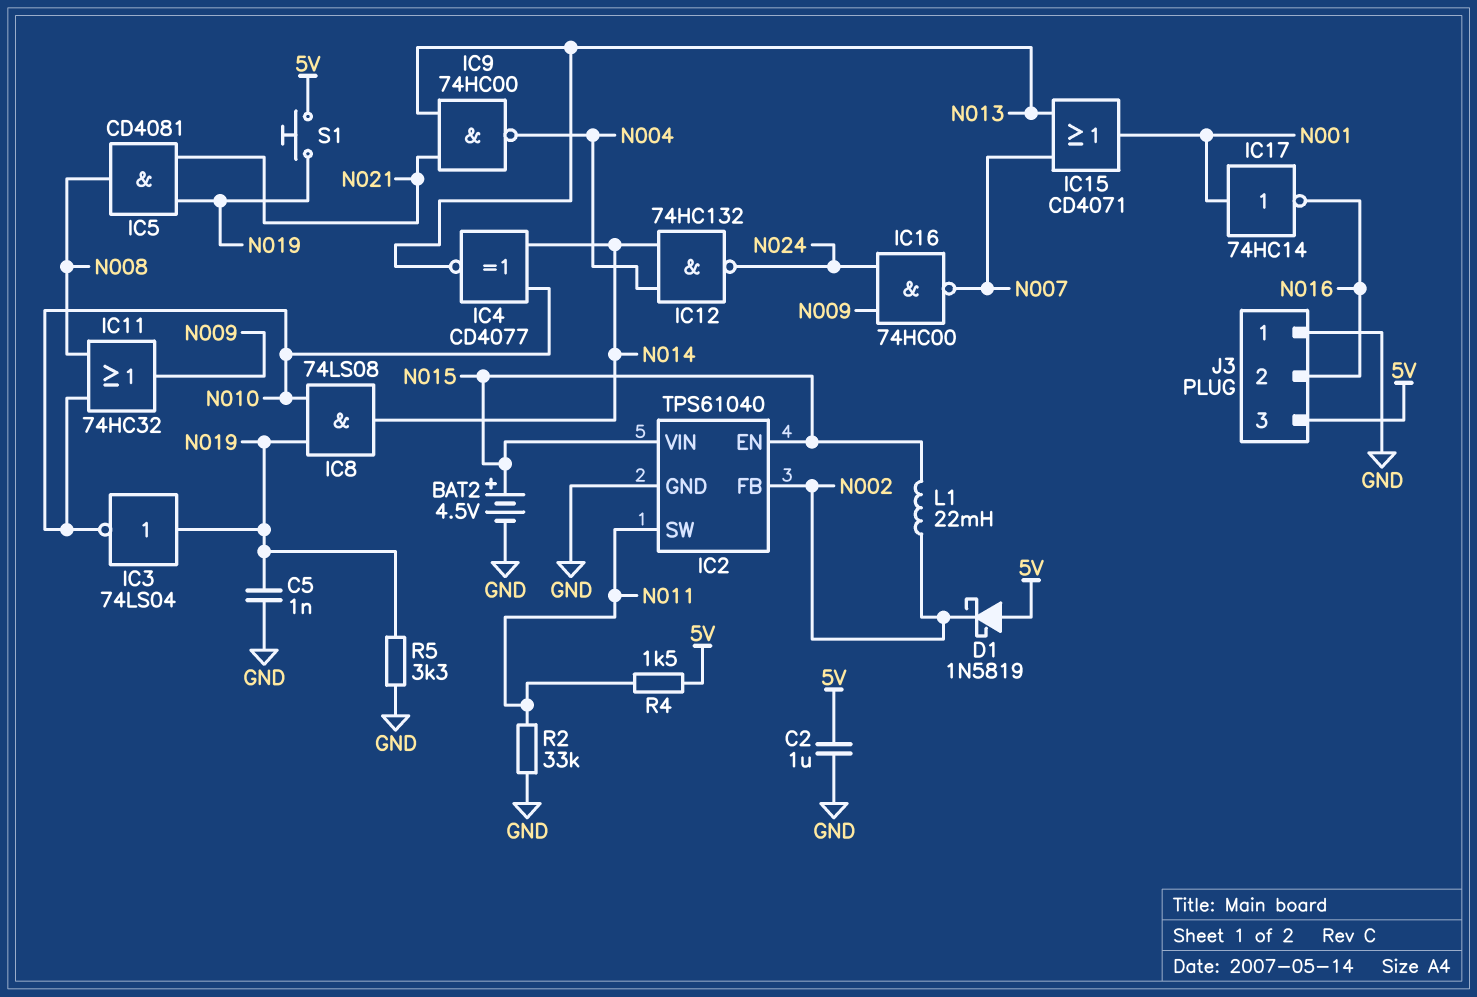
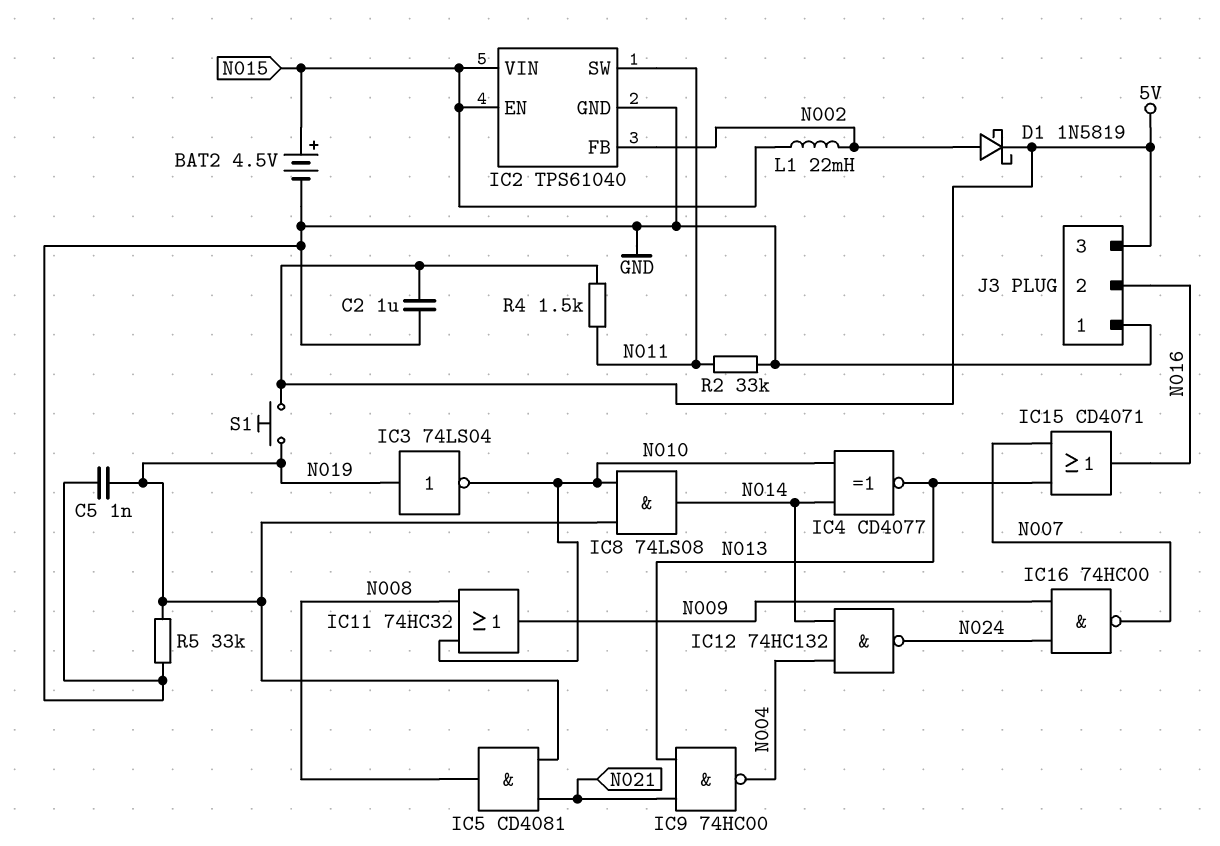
D1: schottky 1N5819 (A 5V, K N002) -> schottky 1N5819 (A N002, K 5V)
IC15: OR CD4071 (in N007, in N013, out N001) -> OR CD4071 (in N007, in N013, out N016)
IC17: NOT 74HC14 (in N001, out N016) -> none
R5: 3.3k (GND, N019) -> 33k (GND, N019)

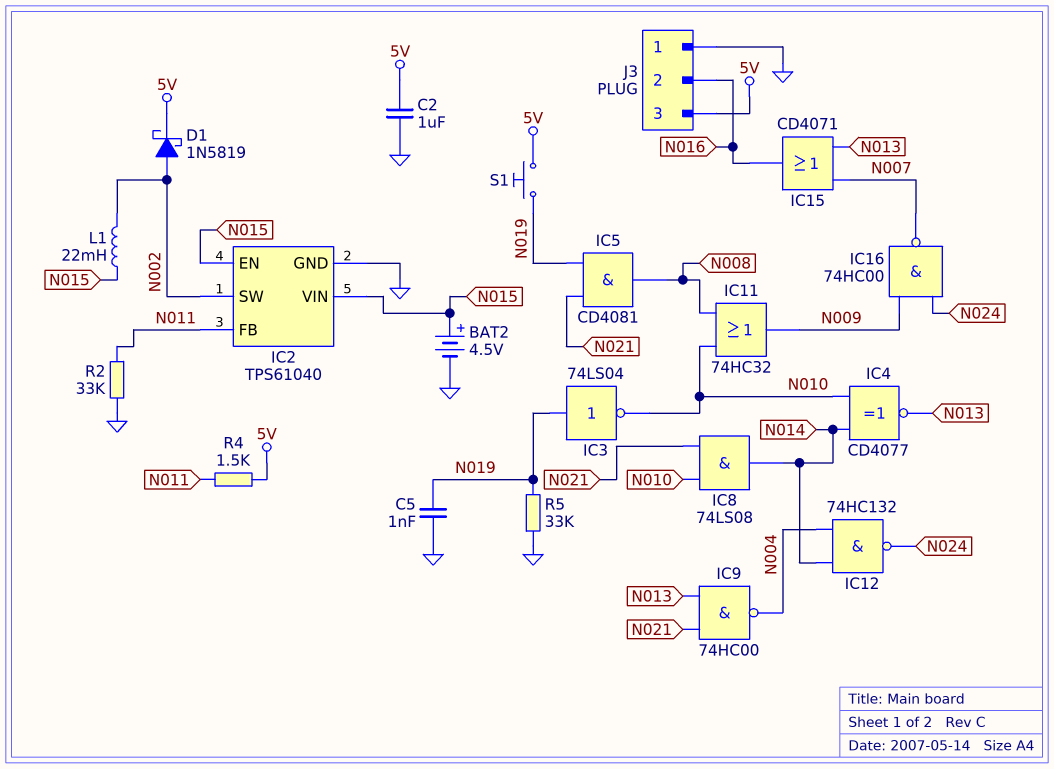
IC2 pin FB: N002 -> N011
IC2 pin SW: N011 -> N002
IC8: AND 74LS08 (in N010, in N019, out N014) -> AND 74LS08 (in N010, in N021, out N014)

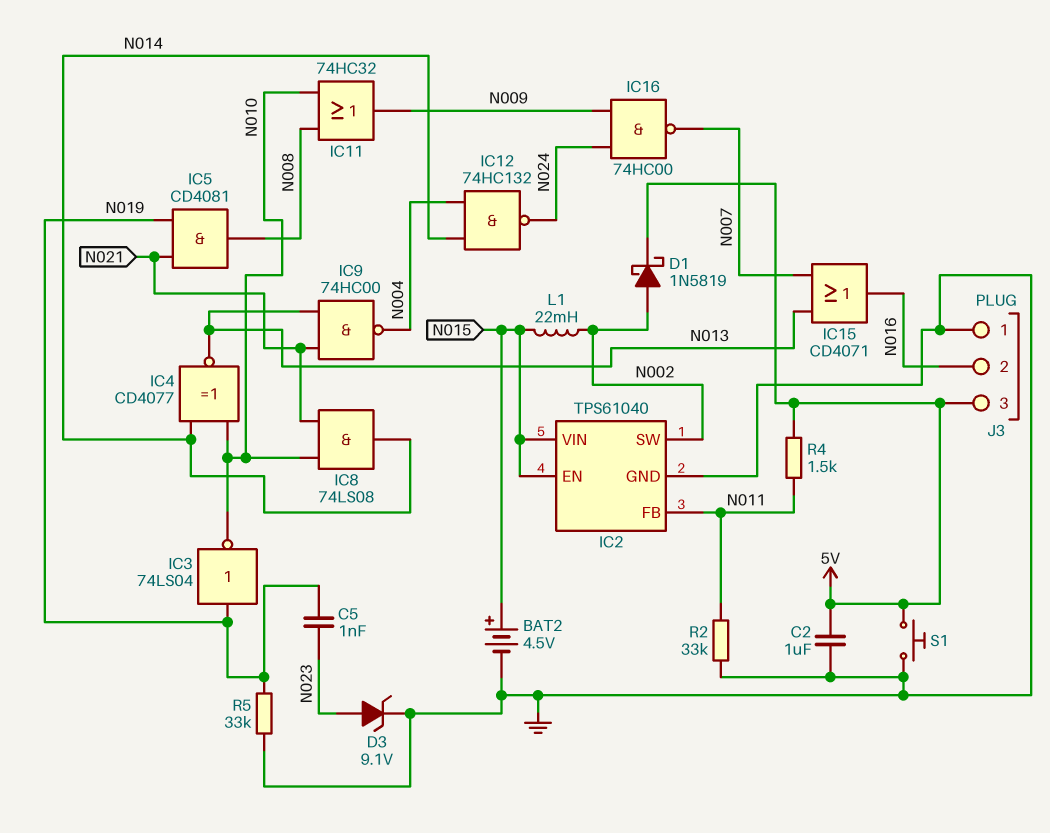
C5: 1nF (GND, N019) -> 1nF (N019, N023)
D3: none -> zener 9.1V (A N023, K GND)
S1: button (5V, N019) -> button (5V, GND)

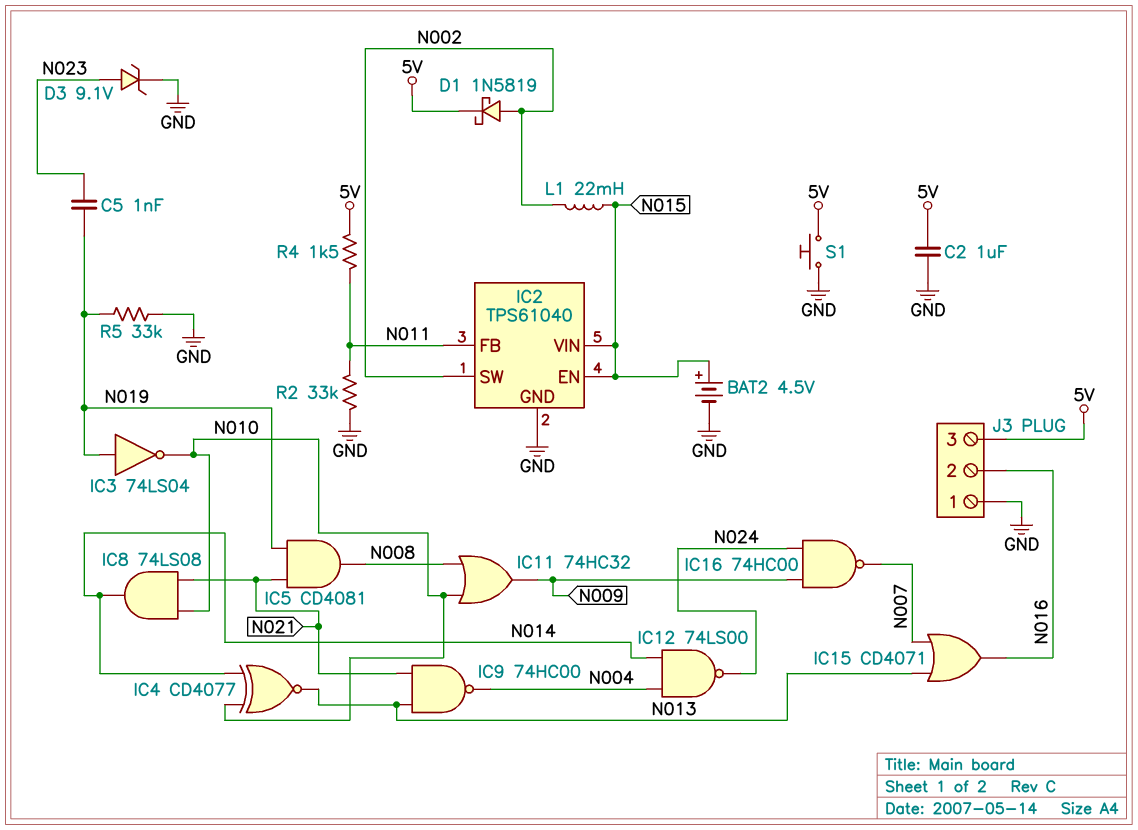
IC12: NAND 74HC132 (in N004, in N014, out N024) -> NAND 74LS00 (in N004, in N014, out N024)

